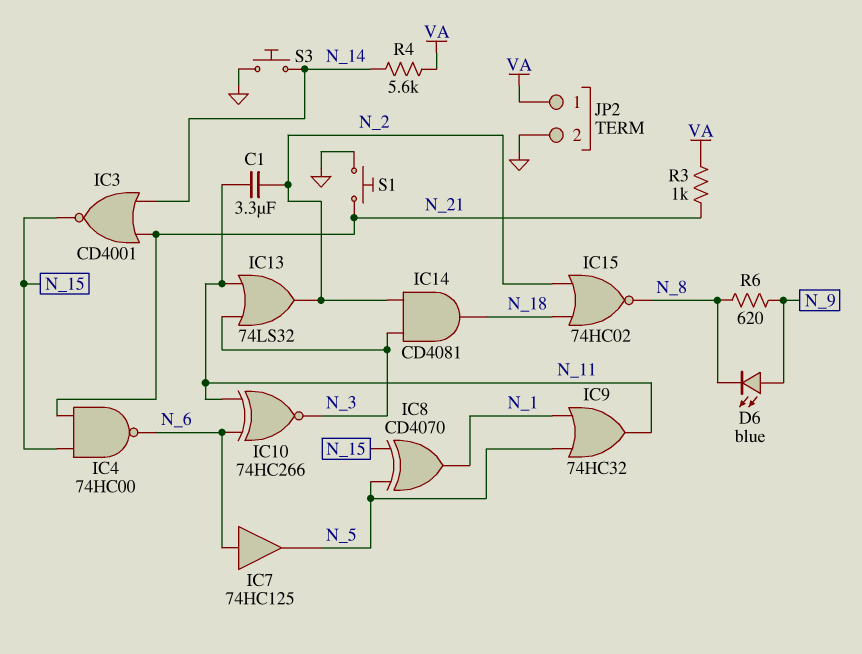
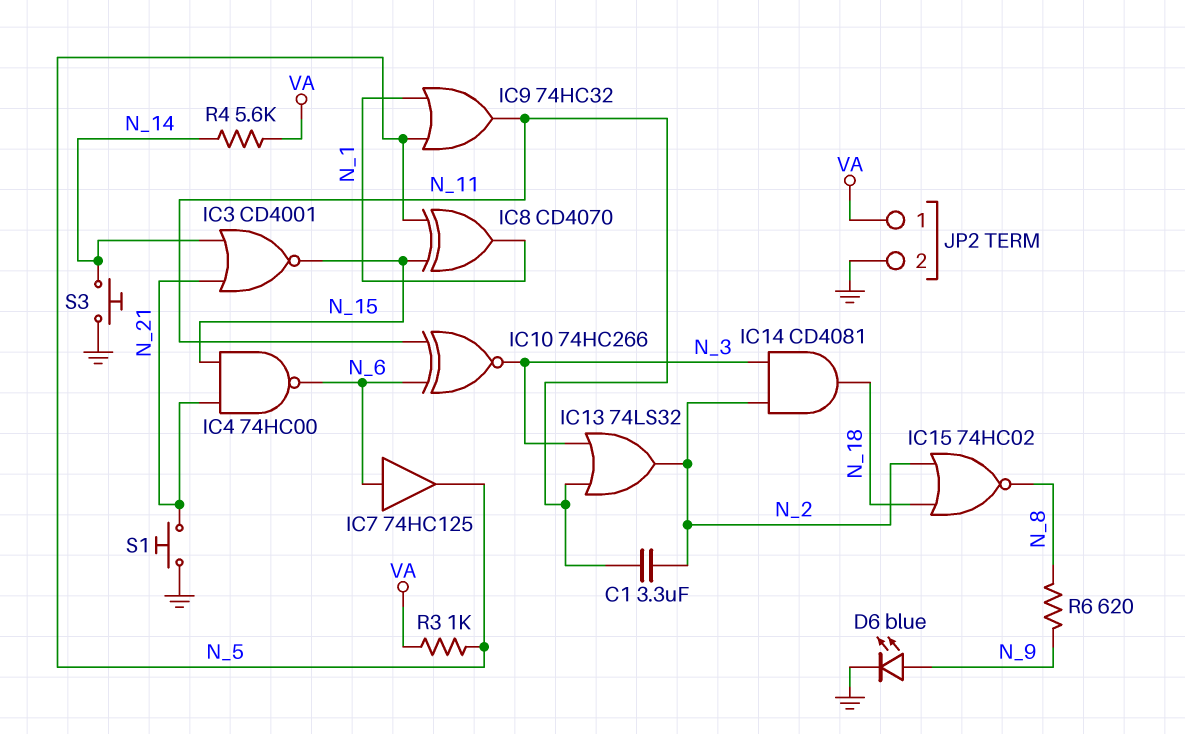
D6: LED blue (A N_9, K N_8) -> LED blue (A N_9, K GND)
R3: 1k (N_21, VA) -> 1k (N_5, VA)

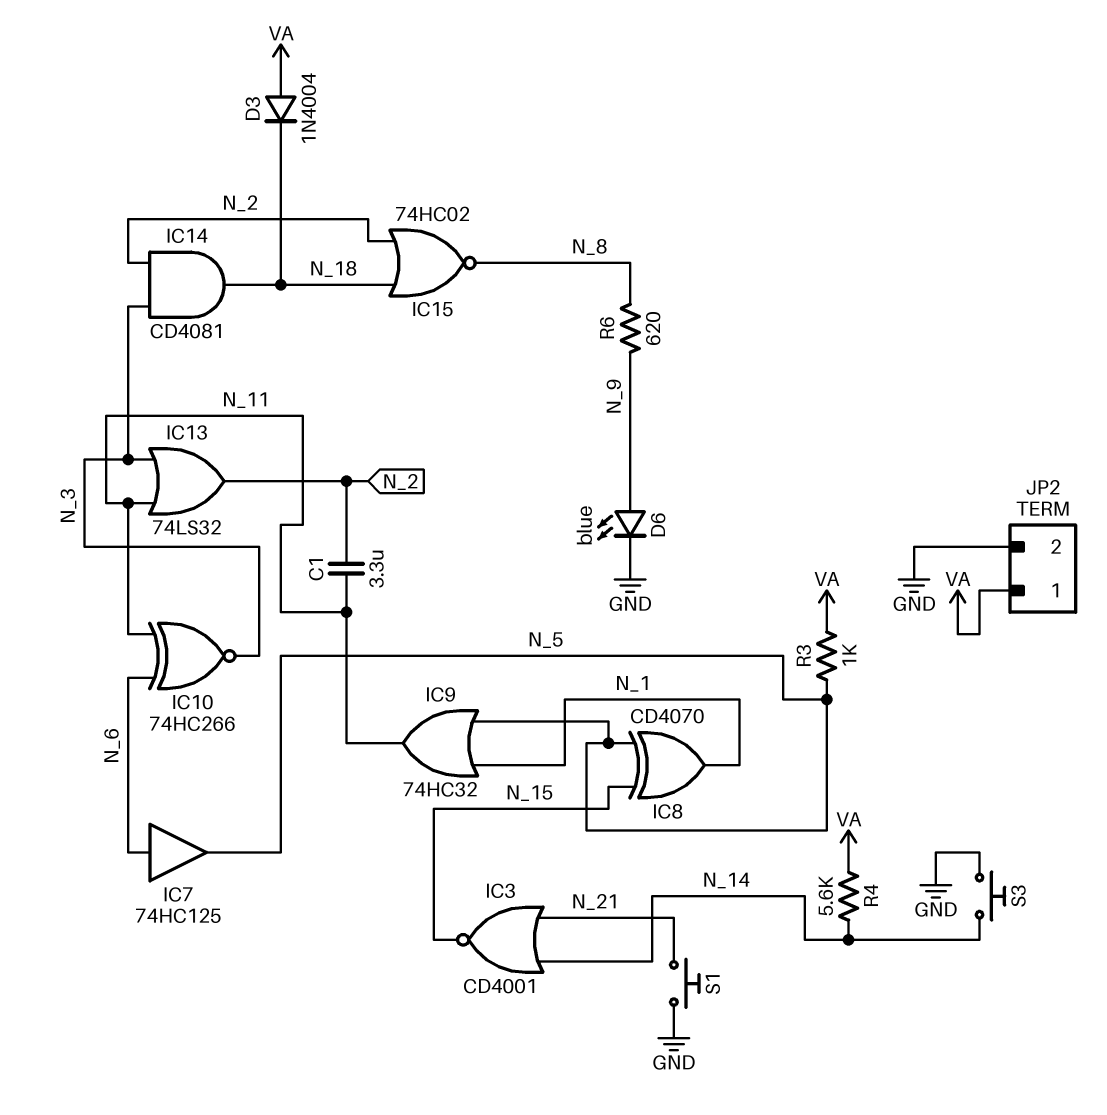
D3: none -> diode 1N4004 (A VA, K N_18)
IC4: NAND 74HC00 (in N_15, in N_21, out N_6) -> none

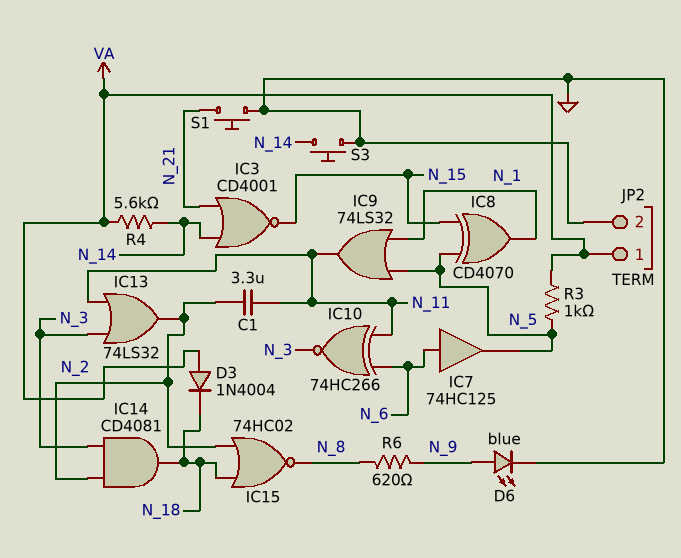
IC9: OR 74HC32 (in N_1, in N_5, out N_11) -> OR 74LS32 (in N_1, in N_5, out N_11)

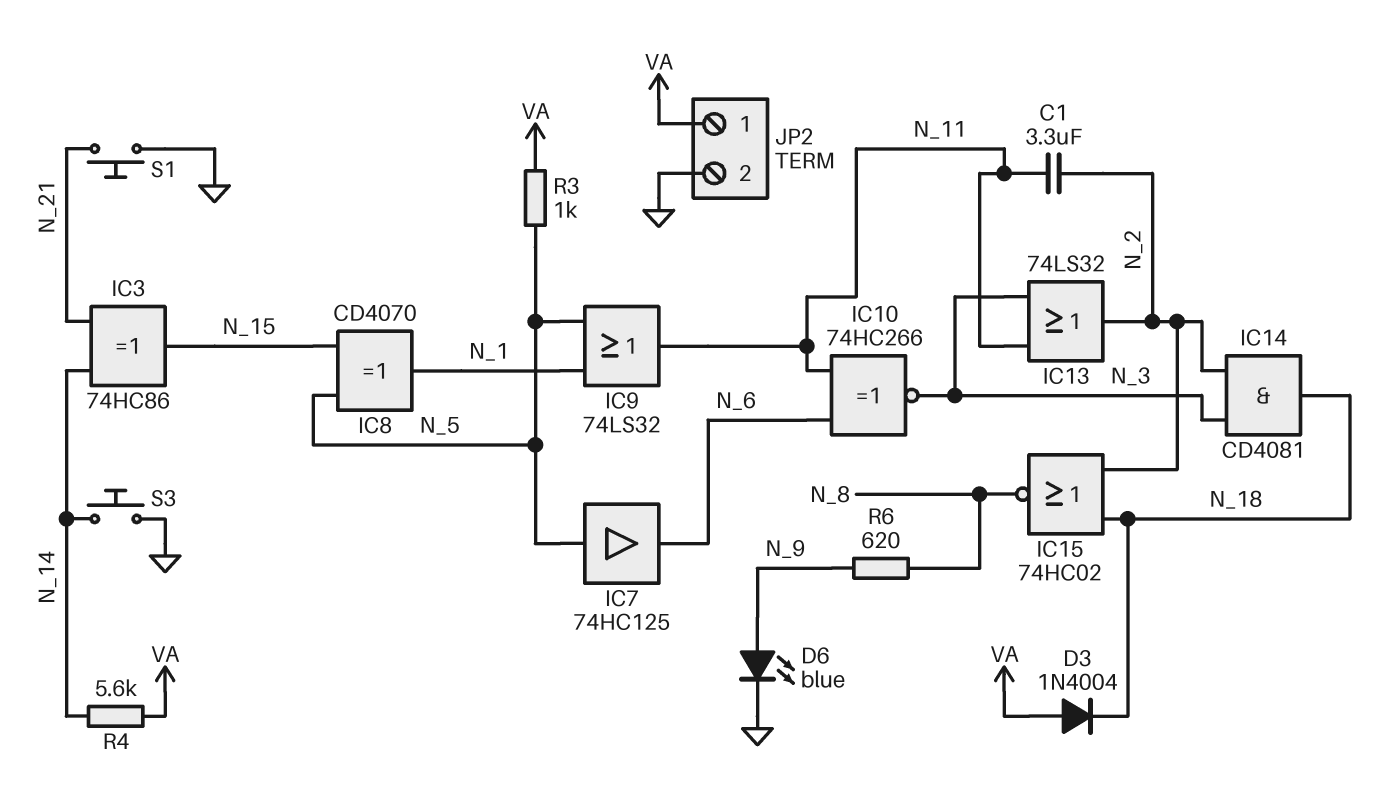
IC3: NOR CD4001 (in N_14, in N_21, out N_15) -> XOR 74HC86 (in N_14, in N_21, out N_15)
IC7: buffer 74HC125 (in N_6, out N_5) -> buffer 74HC125 (in N_5, out N_6)

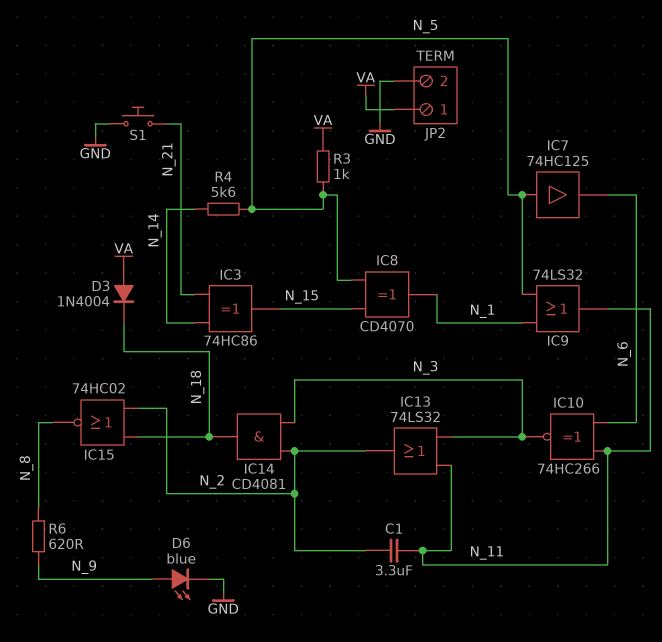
R4: 5.6k (N_14, VA) -> 5.6k (N_5, N_14)
S3: button (GND, N_14) -> none

